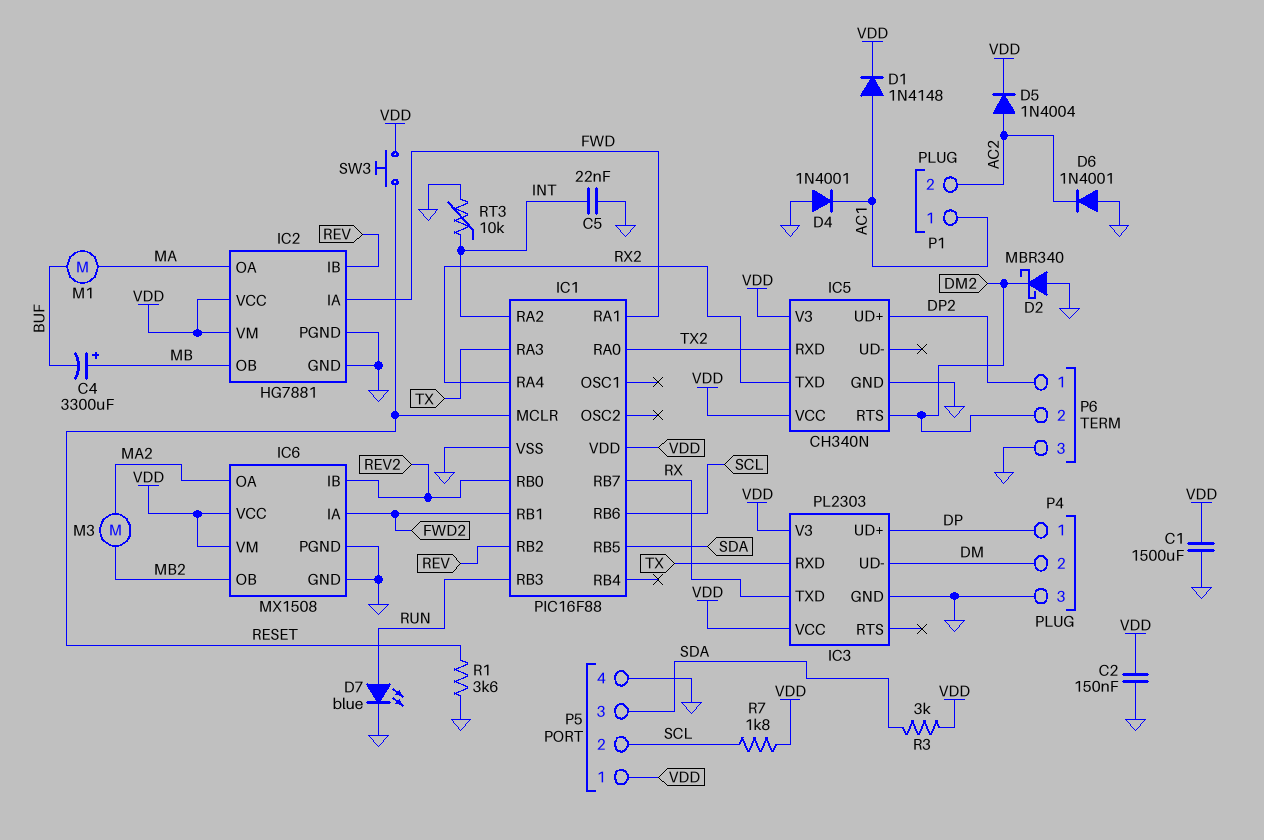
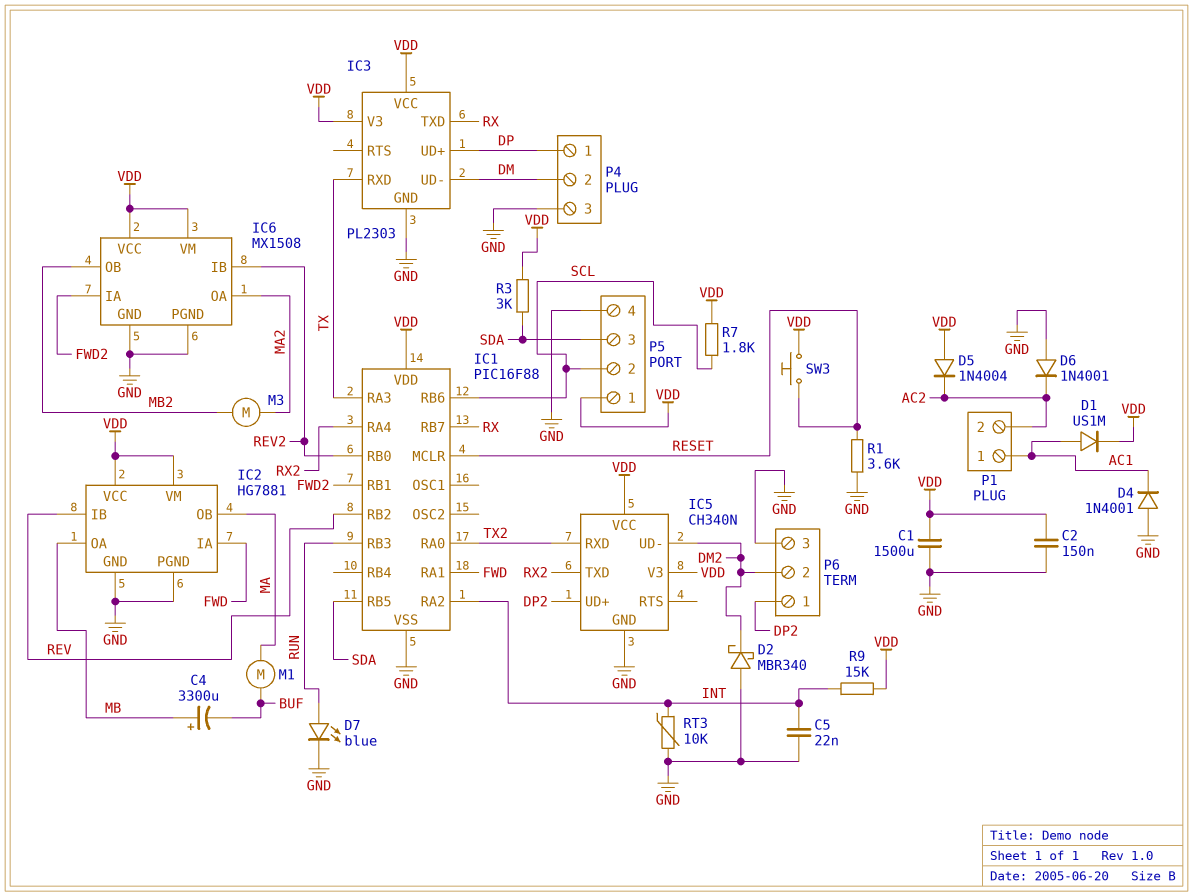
D1: diode 1N4148 (A AC1, K VDD) -> diode US1M (A AC1, K VDD)
D5: diode 1N4004 (A AC2, K VDD) -> diode 1N4004 (A VDD, K AC2)
IC2 pin OA: MA -> MB
IC2 pin OB: MB -> MA
IC5 pin RTS: DM2 -> none
IC5 pin UD-: none -> DM2
R9: none -> 15k (INT, VDD)

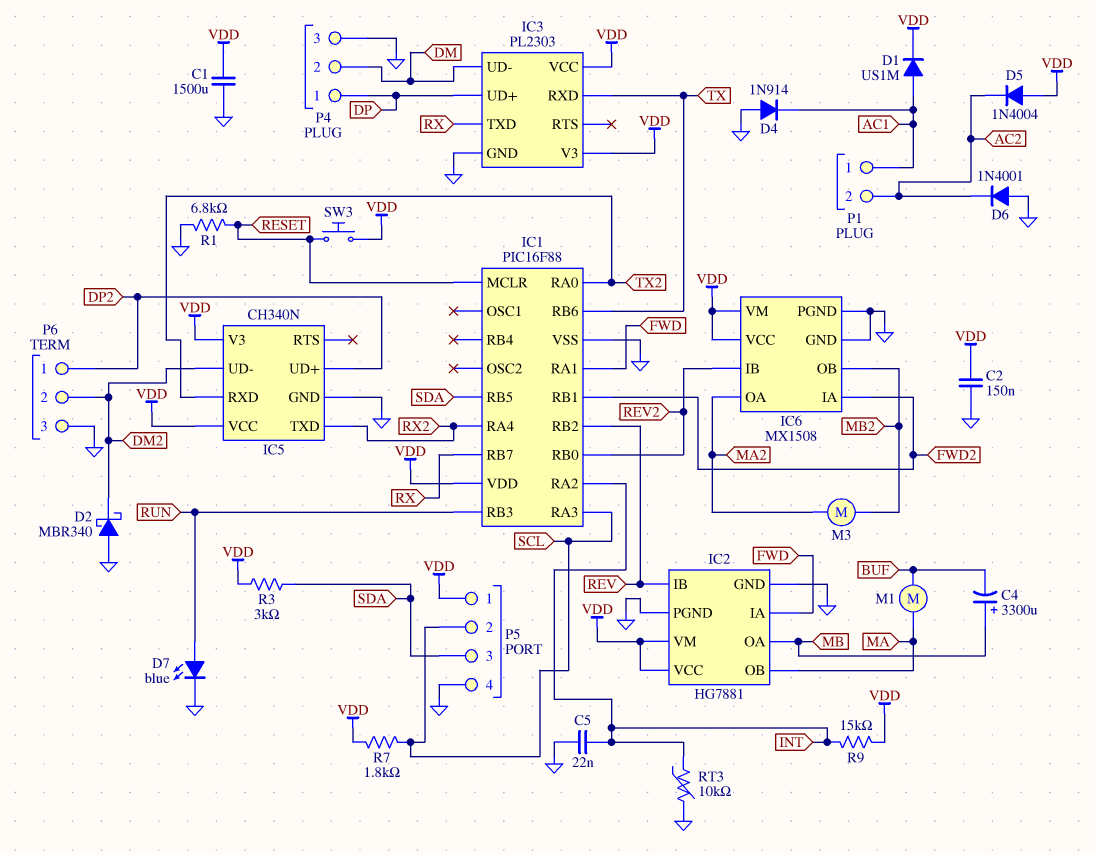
D4: diode 1N4001 (A GND, K AC1) -> diode 1N914 (A GND, K AC1)
IC1 pin RA3: TX -> SCL
IC1 pin RB6: SCL -> TX
R1: 3.6k (GND, RESET) -> 6.8k (GND, RESET)

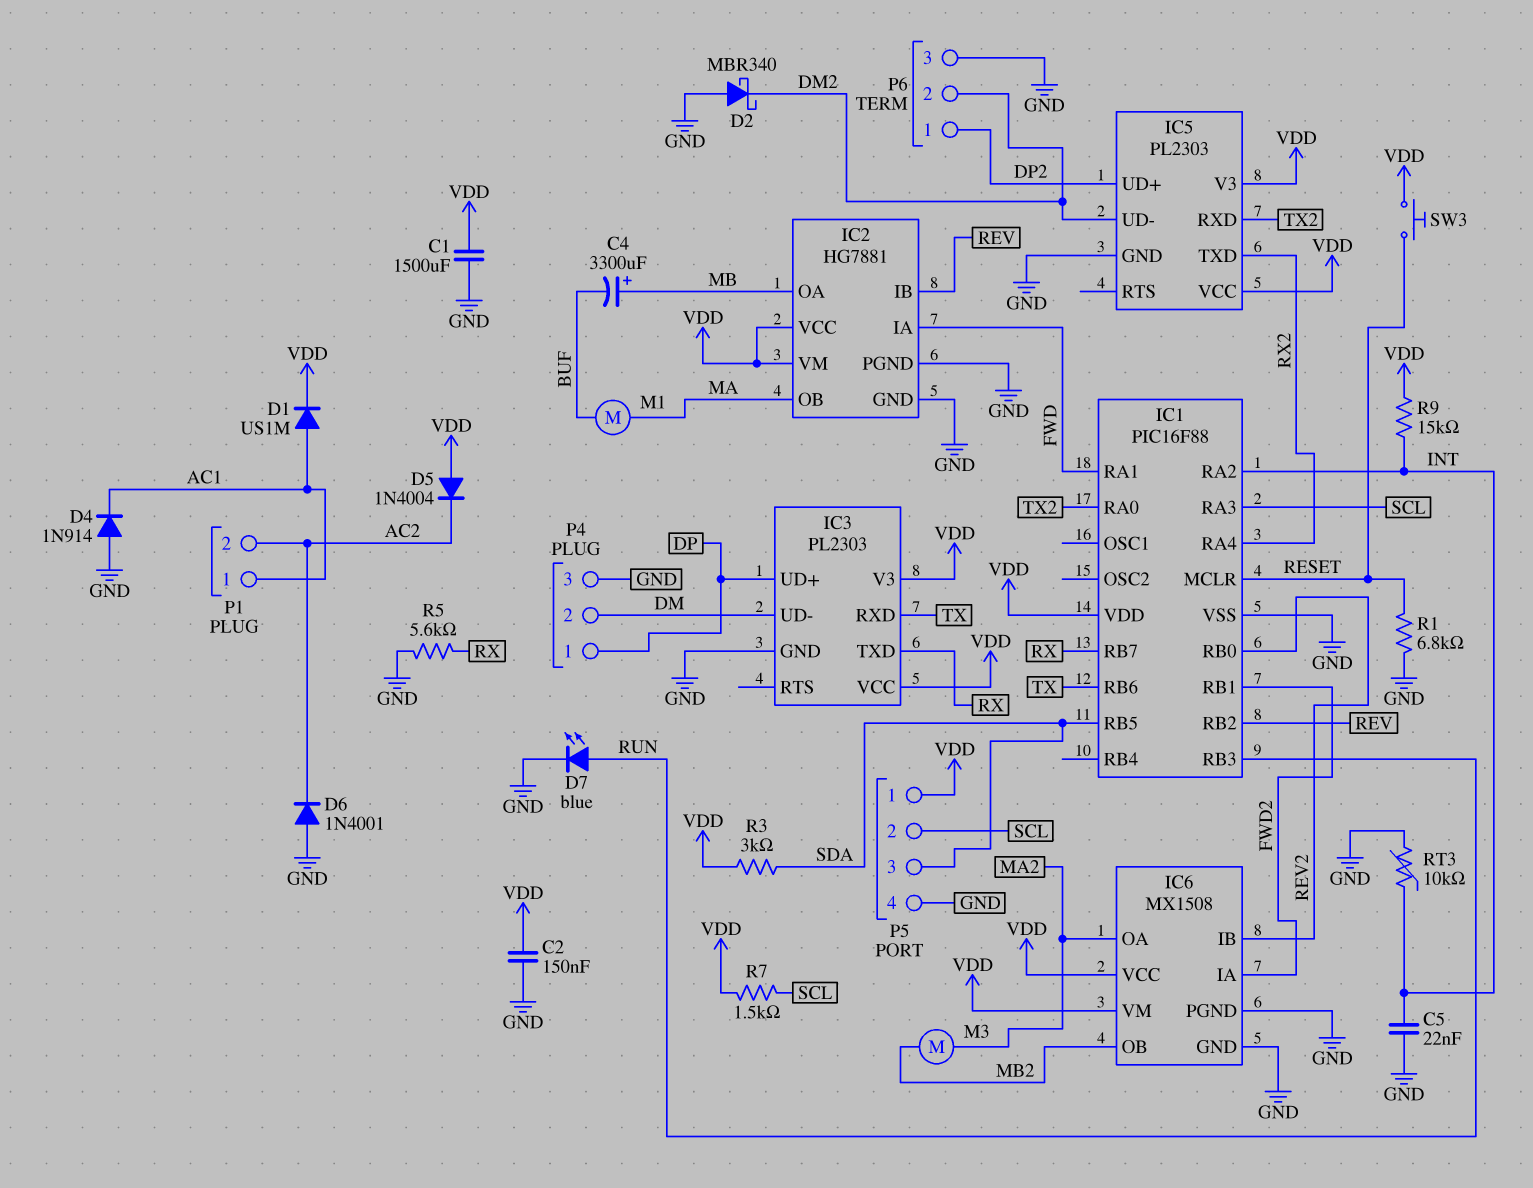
IC5: CH340N -> PL2303
R5: none -> 5.6k (GND, RX)
R7: 1.8k (SCL, VDD) -> 1.5k (SCL, VDD)

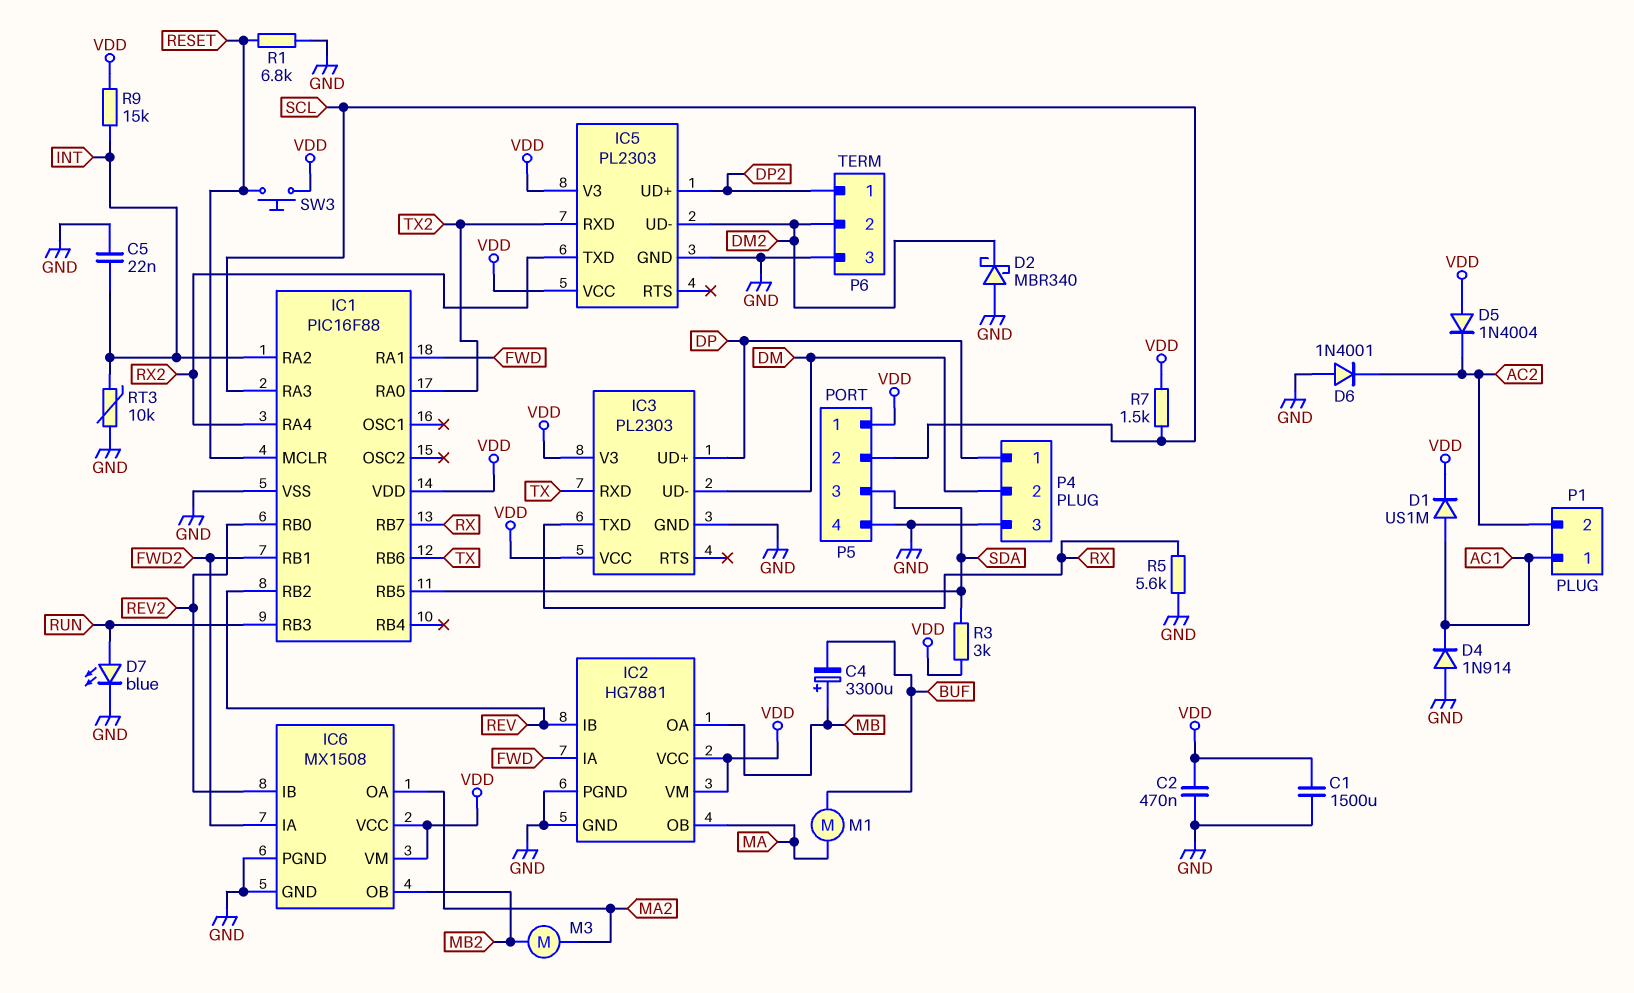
C2: 150nF (GND, VDD) -> 470nF (GND, VDD)

